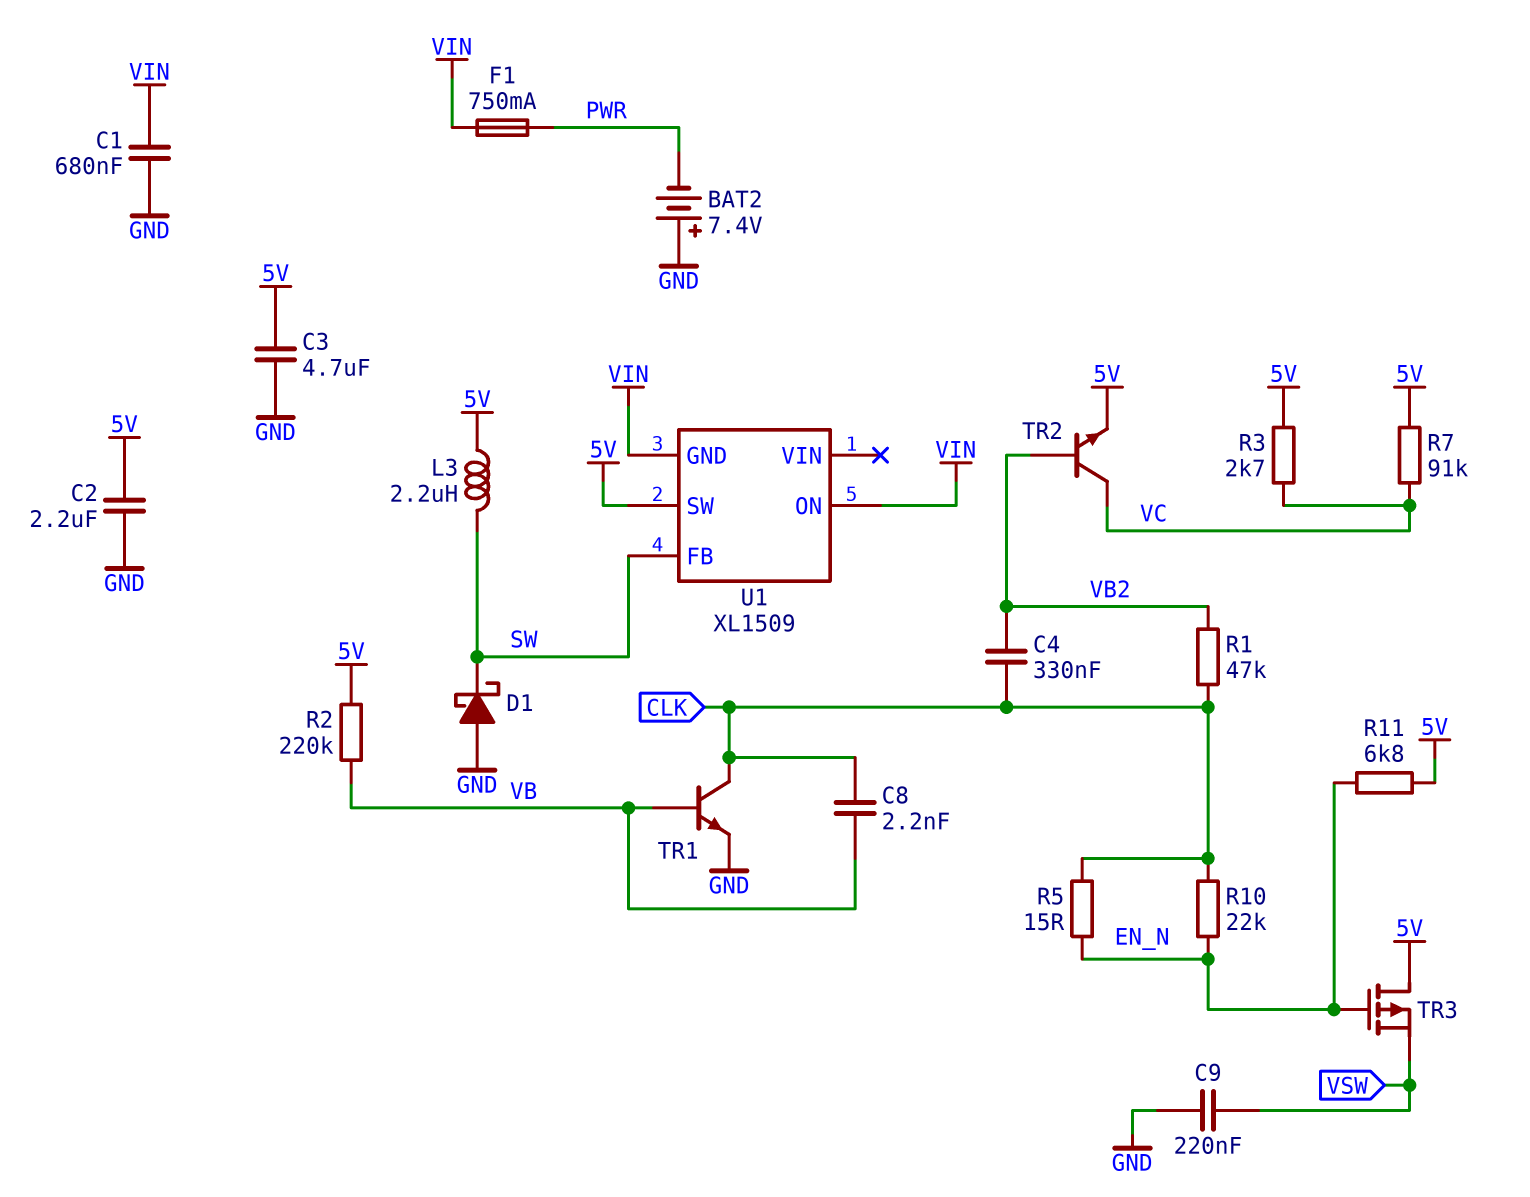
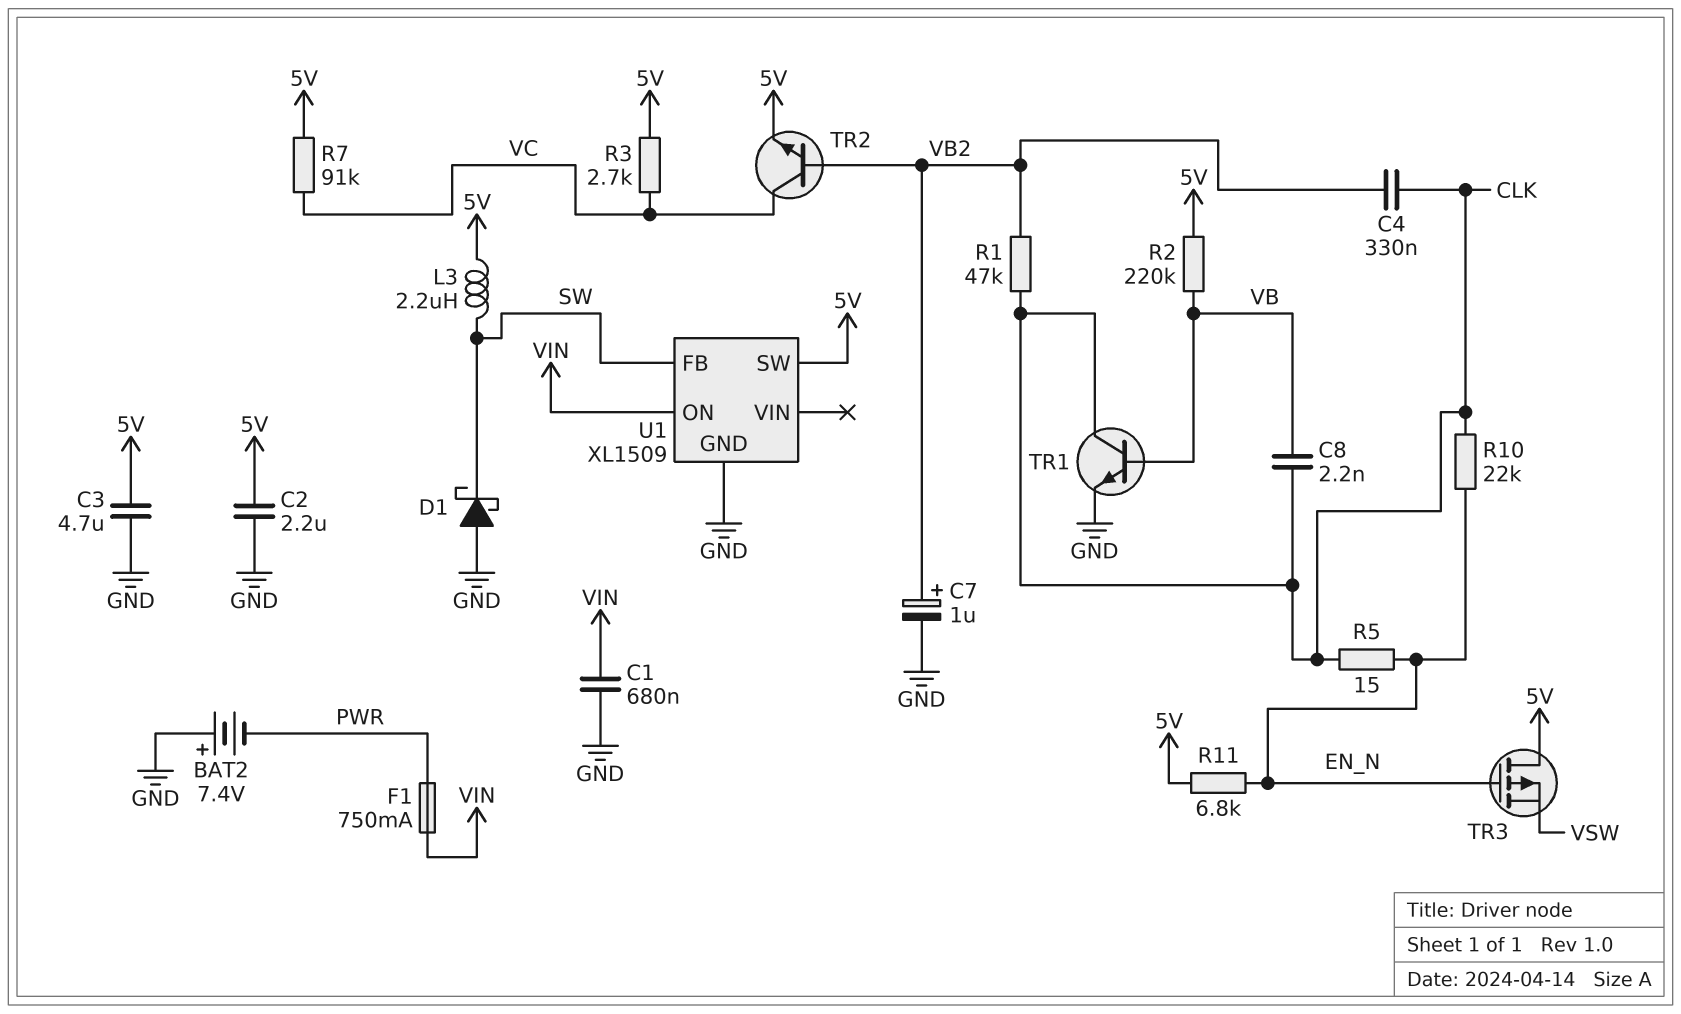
C7: none -> 1uF (plus VB2, minus GND)
C9: 220nF (GND, VSW) -> none
U1 pin GND: VIN -> GND

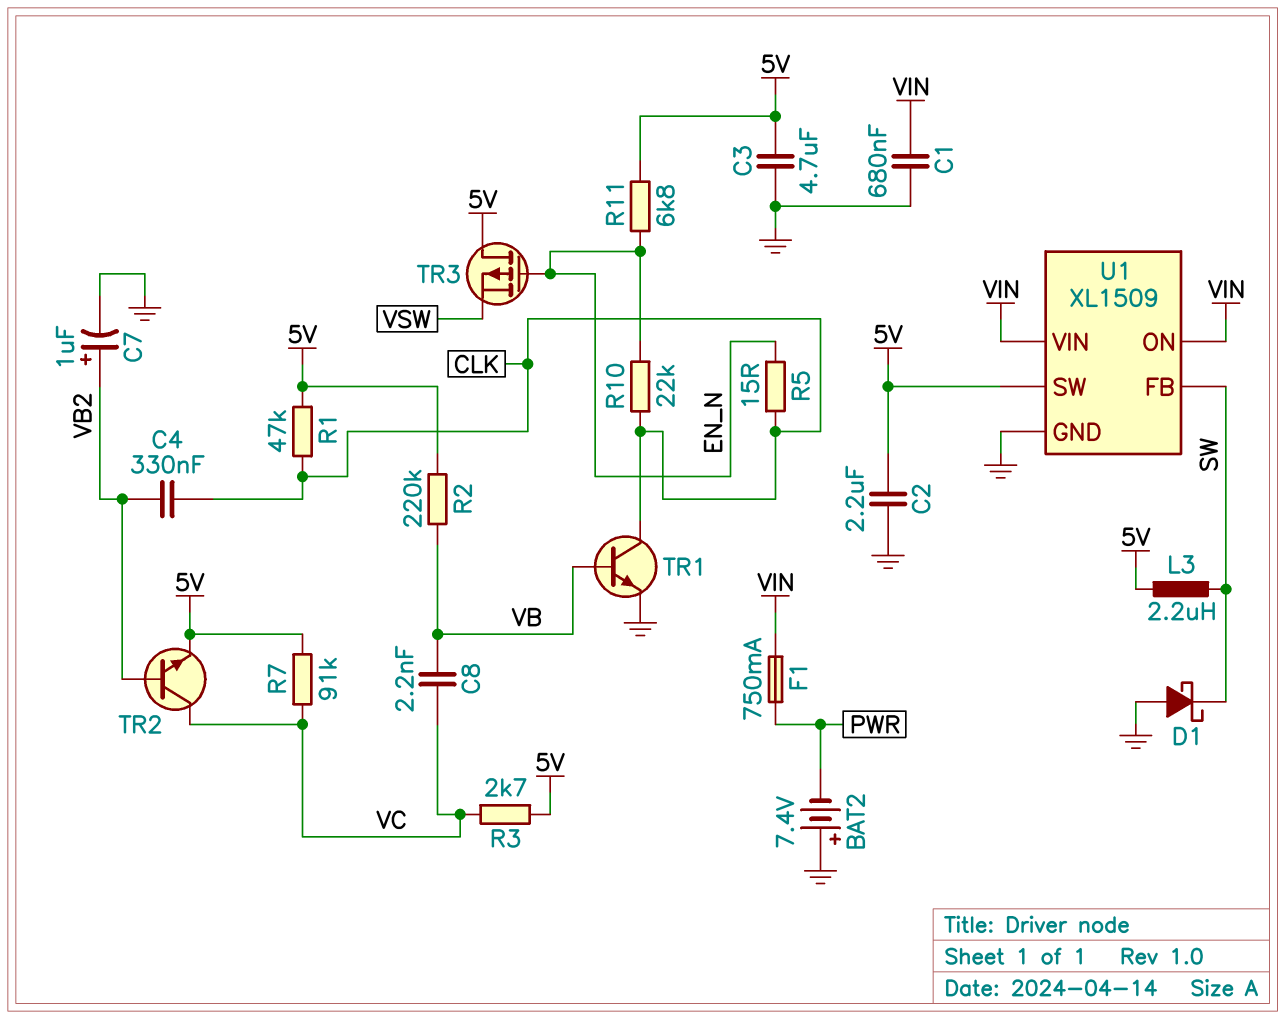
C8: 2.2nF (CLK, VB) -> 2.2nF (VB, VC)
R1: 47k (CLK, VB2) -> 47k (5V, CLK)
U1 pin VIN: none -> VIN

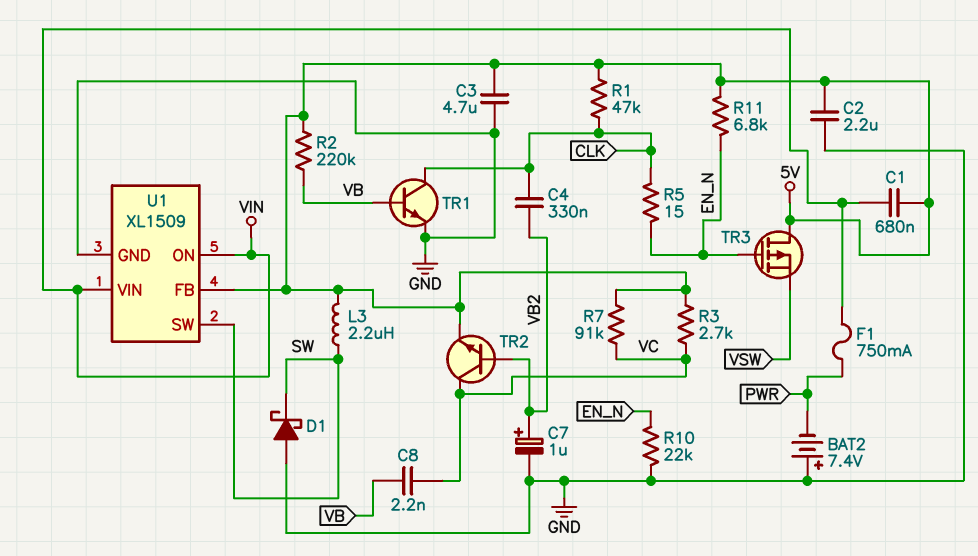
C1: 680nF (GND, VIN) -> 680nF (5V, VIN)
R10: 22k (CLK, EN_N) -> 22k (EN_N, GND)
U1 pin FB: SW -> 5V
U1 pin SW: 5V -> SW

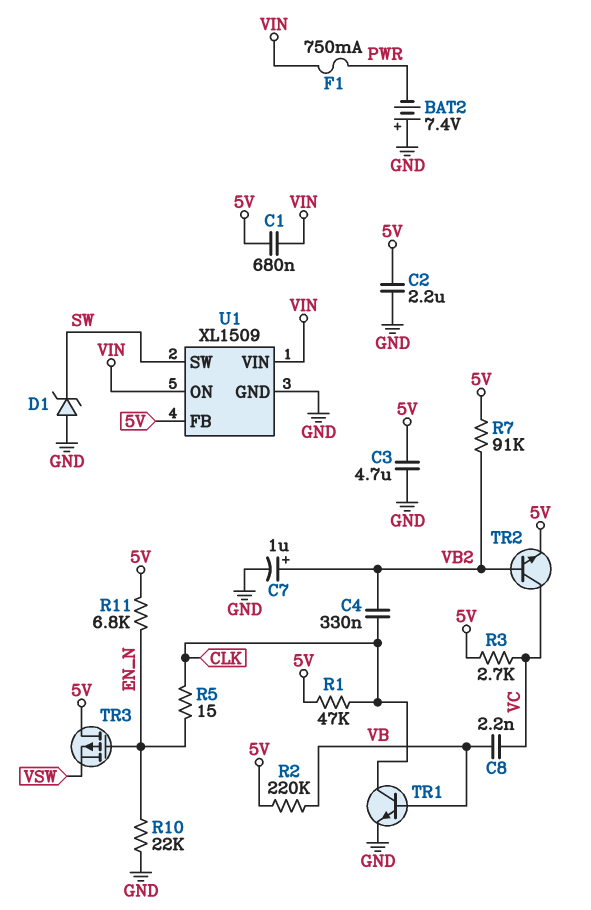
D1: schottky (A GND, K SW) -> zener (A GND, K SW)
L3: 2.2uH (5V, SW) -> none
R7: 91k (5V, VC) -> 91k (5V, VB2)

